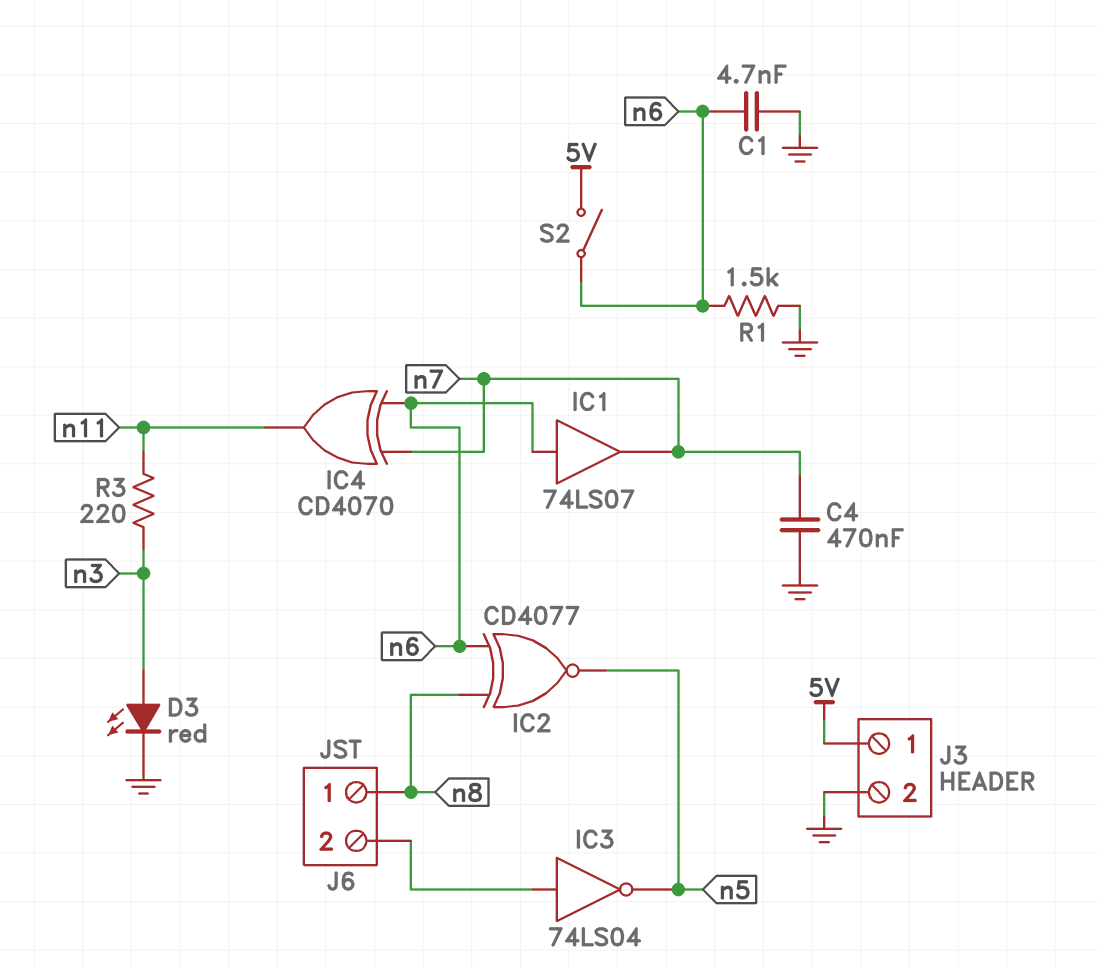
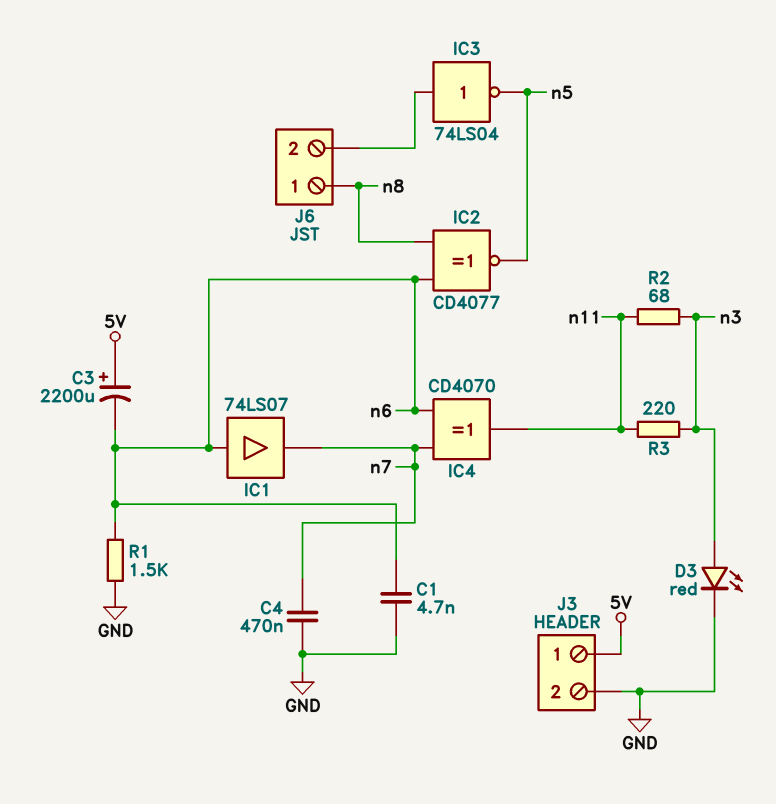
C3: none -> 2200uF (plus 5V, minus n6)
R2: none -> 68 (n3, n11)
S2: switch (5V, n6) -> none

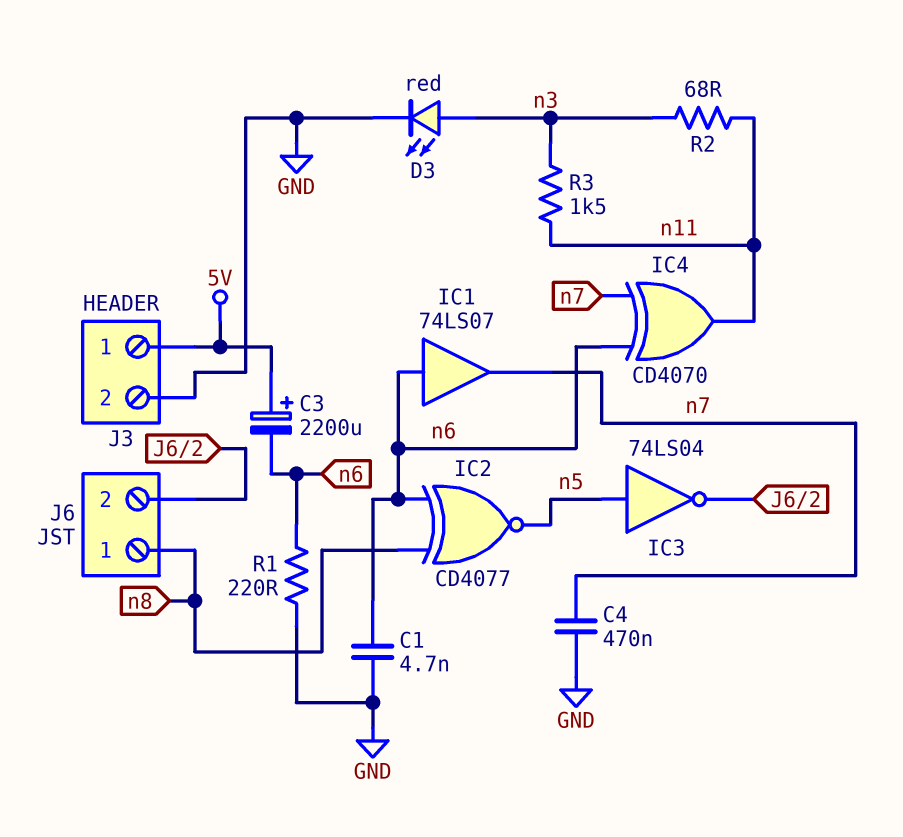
IC3: NOT 74LS04 (in J6/2, out n5) -> NOT 74LS04 (in n5, out J6/2)
R1: 1.5k (GND, n6) -> 220 (GND, n6)
R3: 220 (n3, n11) -> 1.5k (n3, n11)

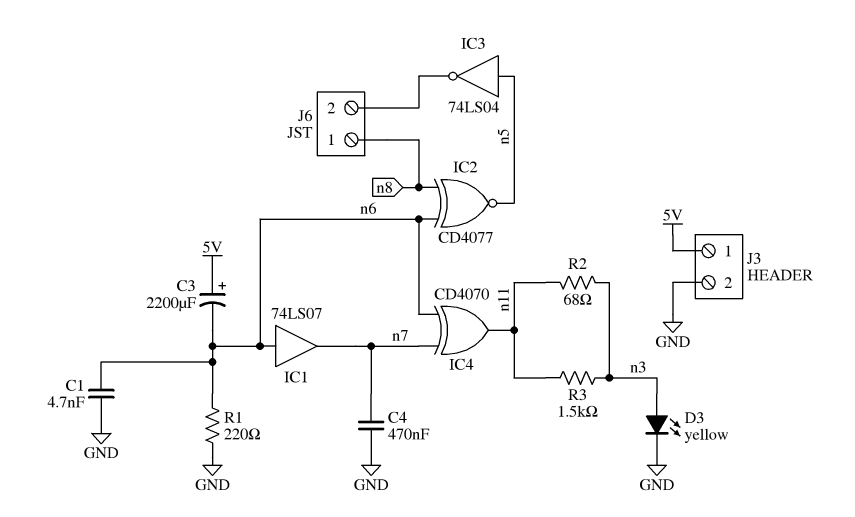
D3: LED red (A n3, K GND) -> LED yellow (A n3, K GND)

